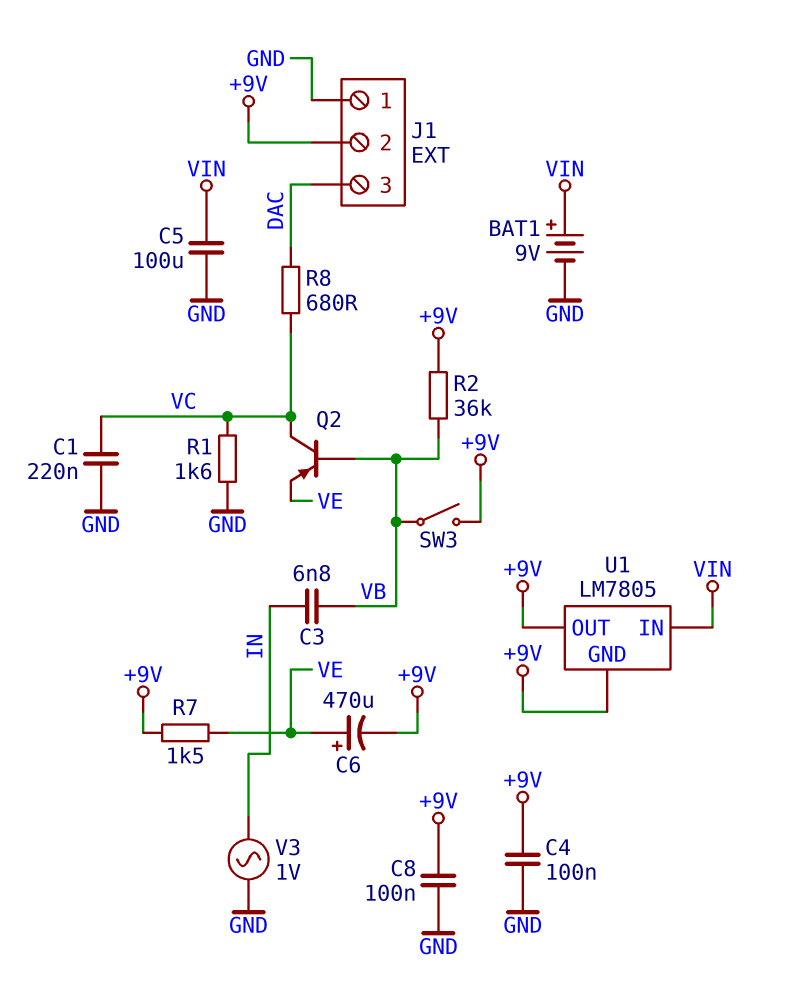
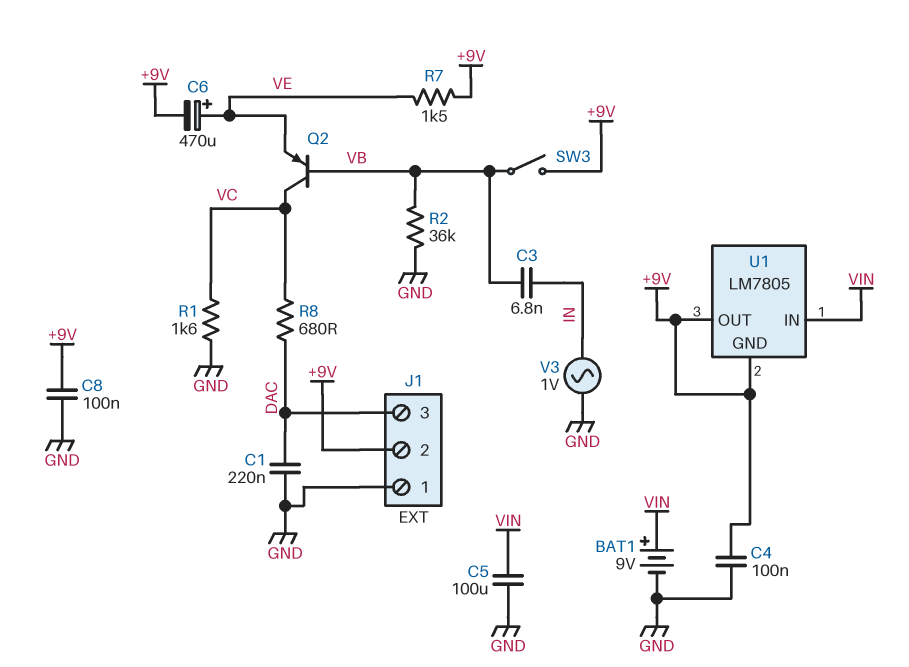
C1: 220nF (GND, VC) -> 220nF (DAC, GND)
R2: 36k (+9V, VB) -> 36k (GND, VB)

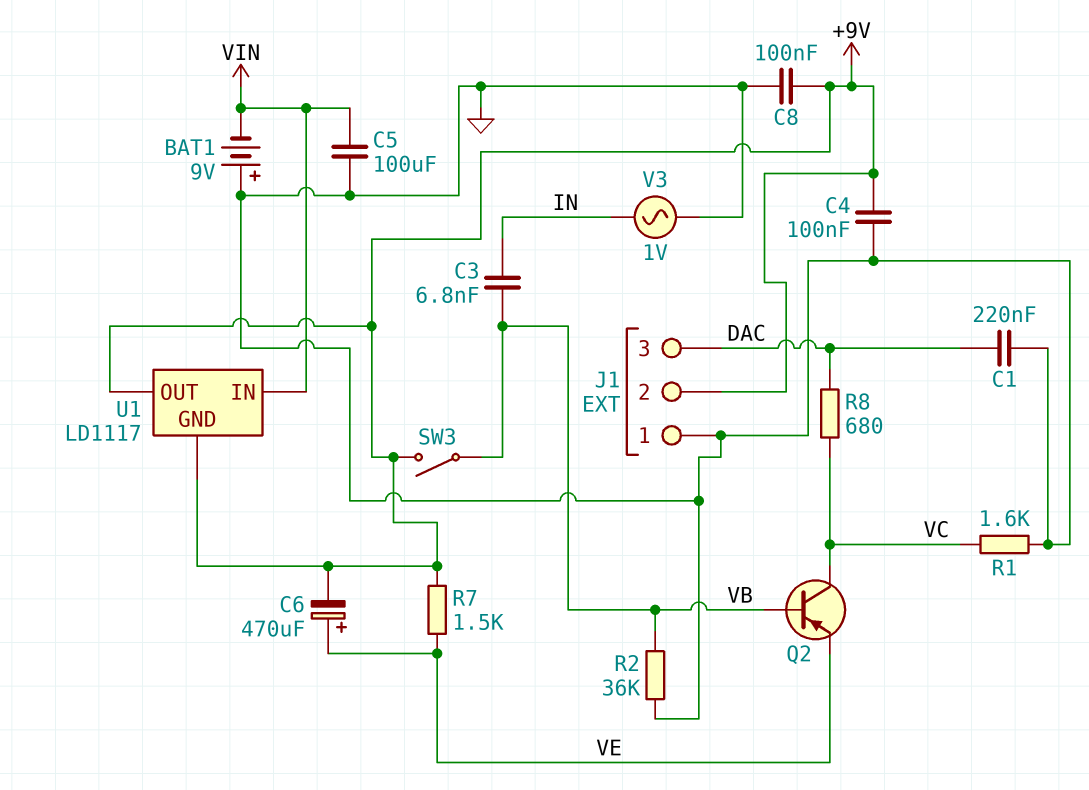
BAT1: 9V (plus VIN, minus GND) -> 9V (plus GND, minus VIN)
U1: LM7805 -> LD1117

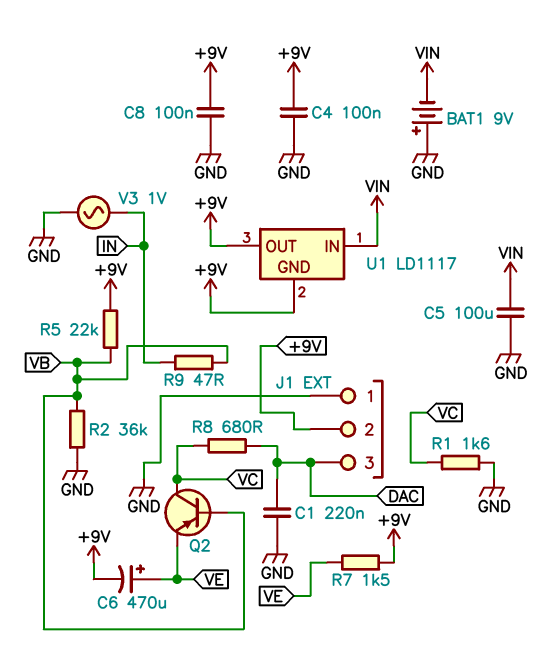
C3: 6.8nF (IN, VB) -> none
R5: none -> 22k (+9V, VB)
R9: none -> 47 (IN, VB)
SW3: switch (+9V, VB) -> none

